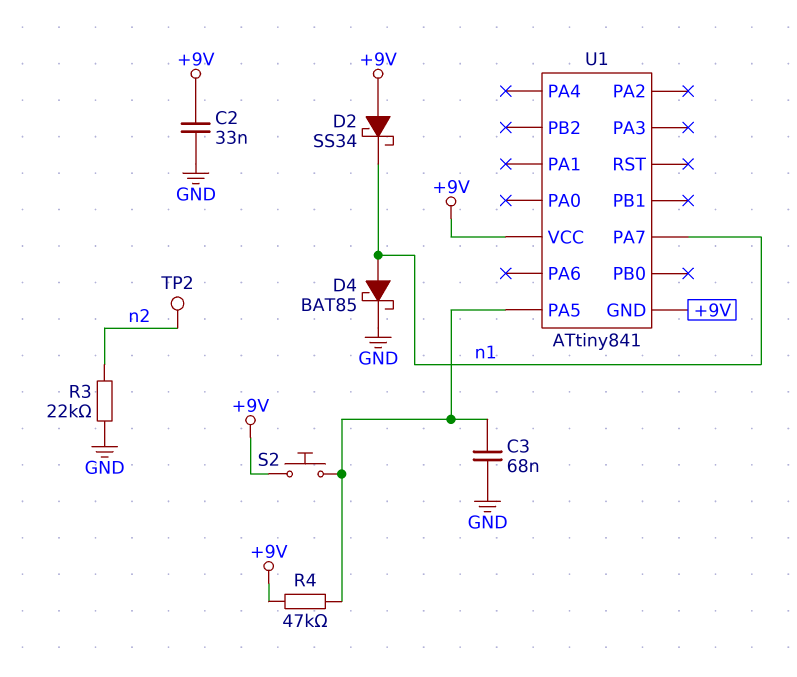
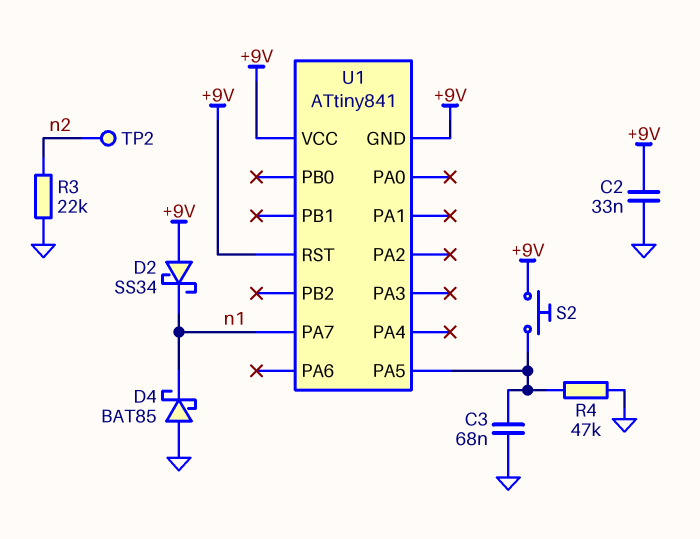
D4: schottky BAT85 (A n1, K GND) -> schottky BAT85 (A GND, K n1)
R4: 47k (+9V, U1/PA5) -> 47k (GND, U1/PA5)
U1 pin RST: none -> +9V

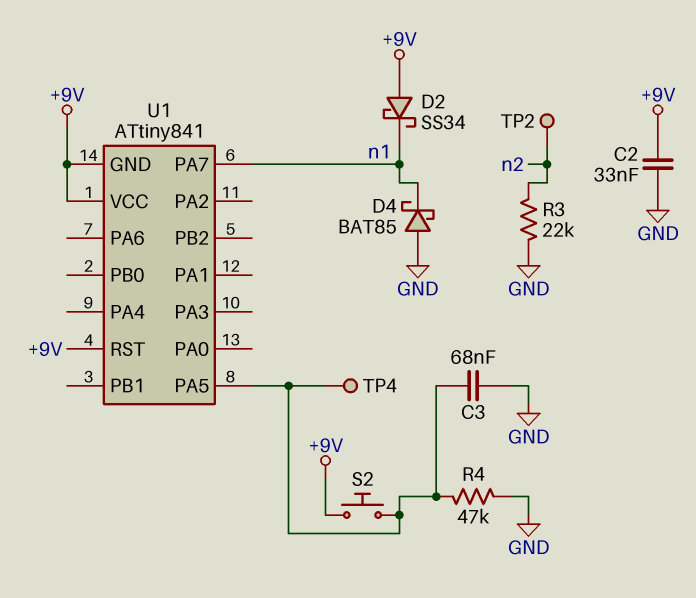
TP4: none -> test point (U1/PA5)

